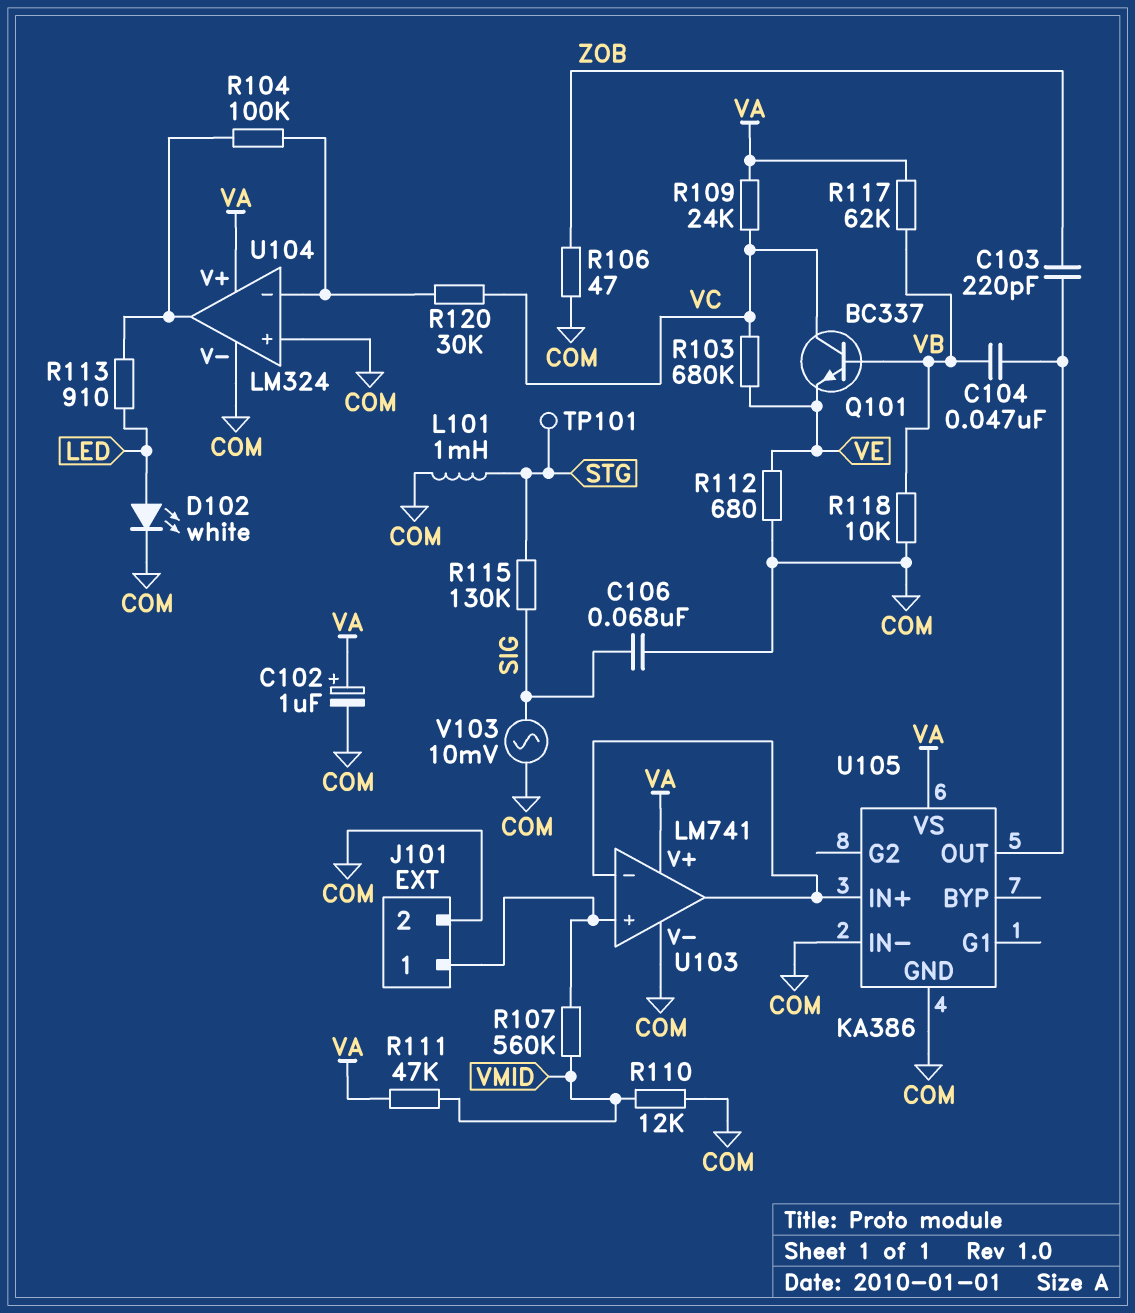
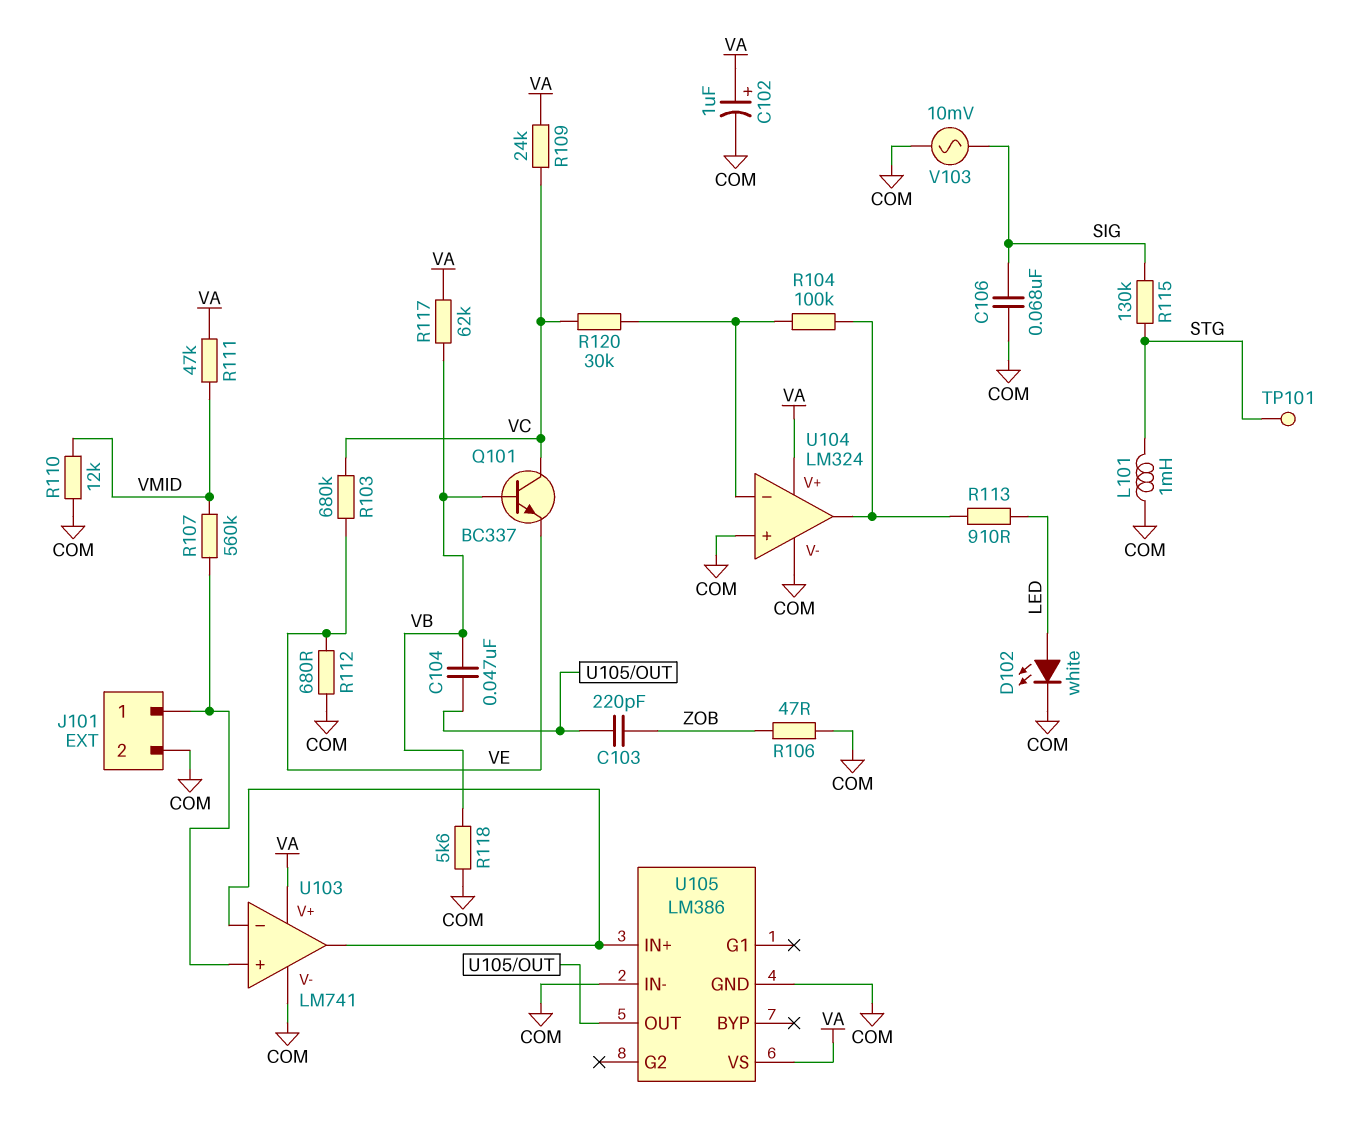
R118: 10k (COM, VB) -> 5.6k (COM, VB)
U105: KA386 -> LM386

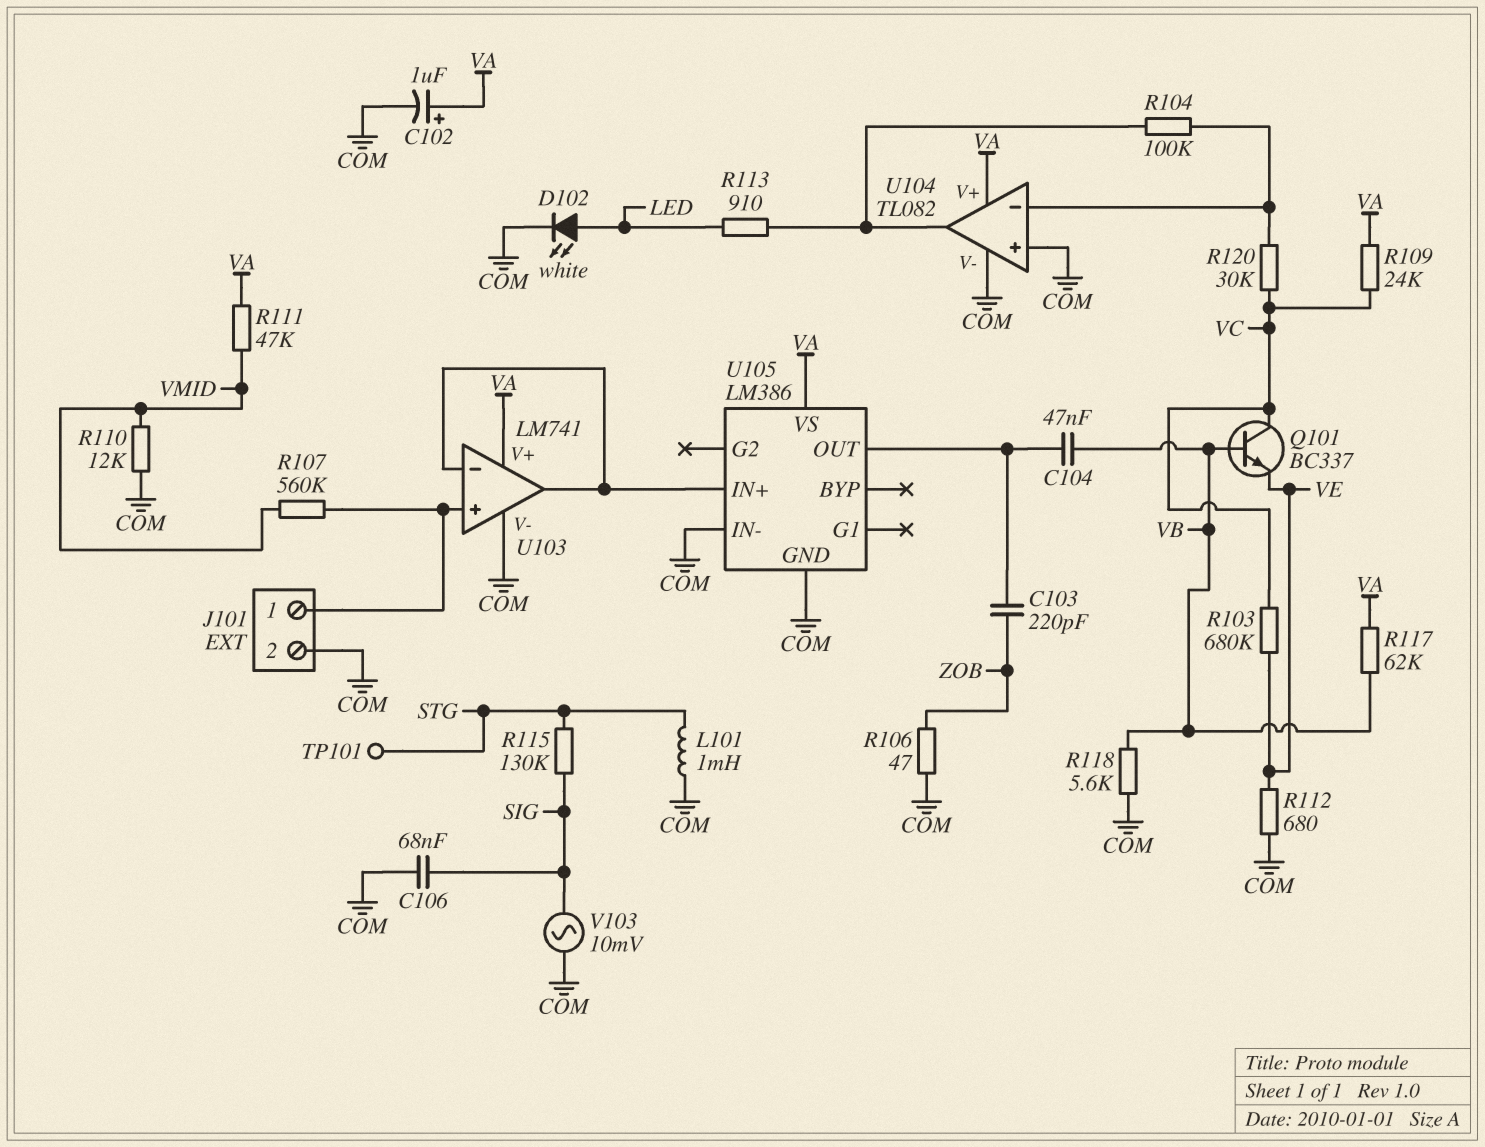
U104: LM324 -> TL082

